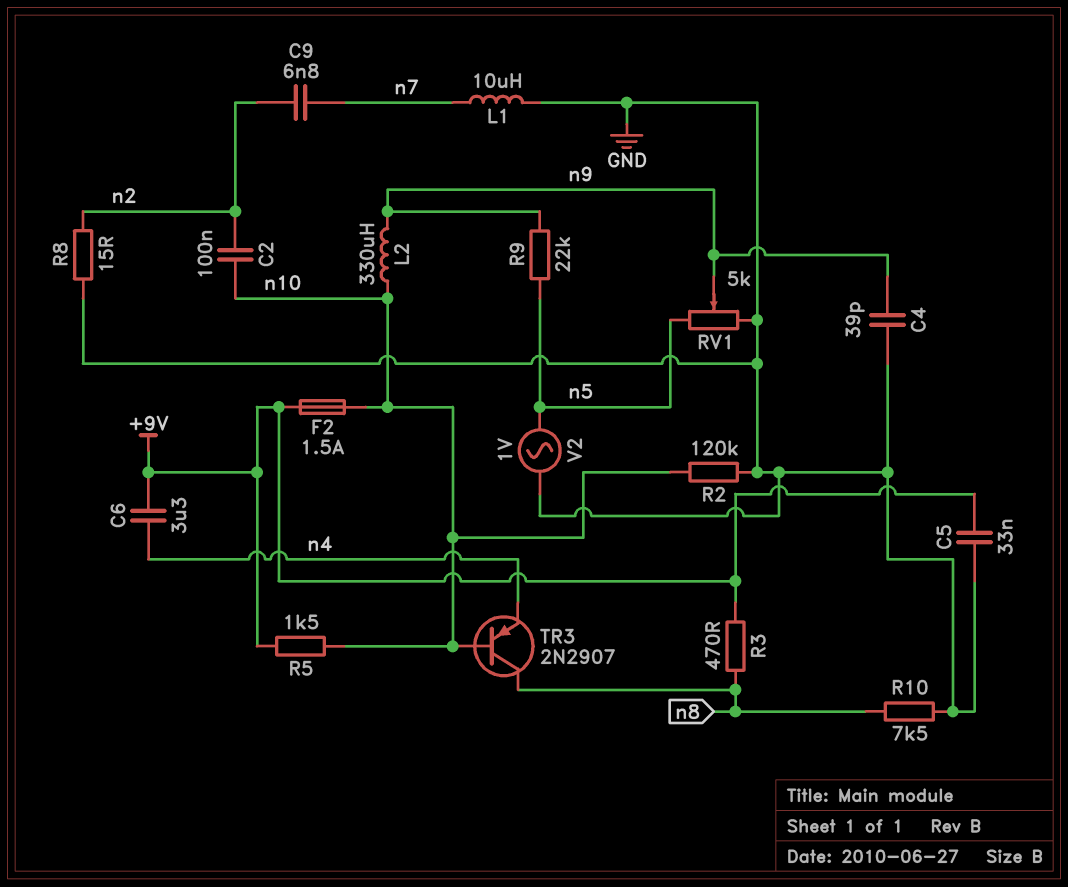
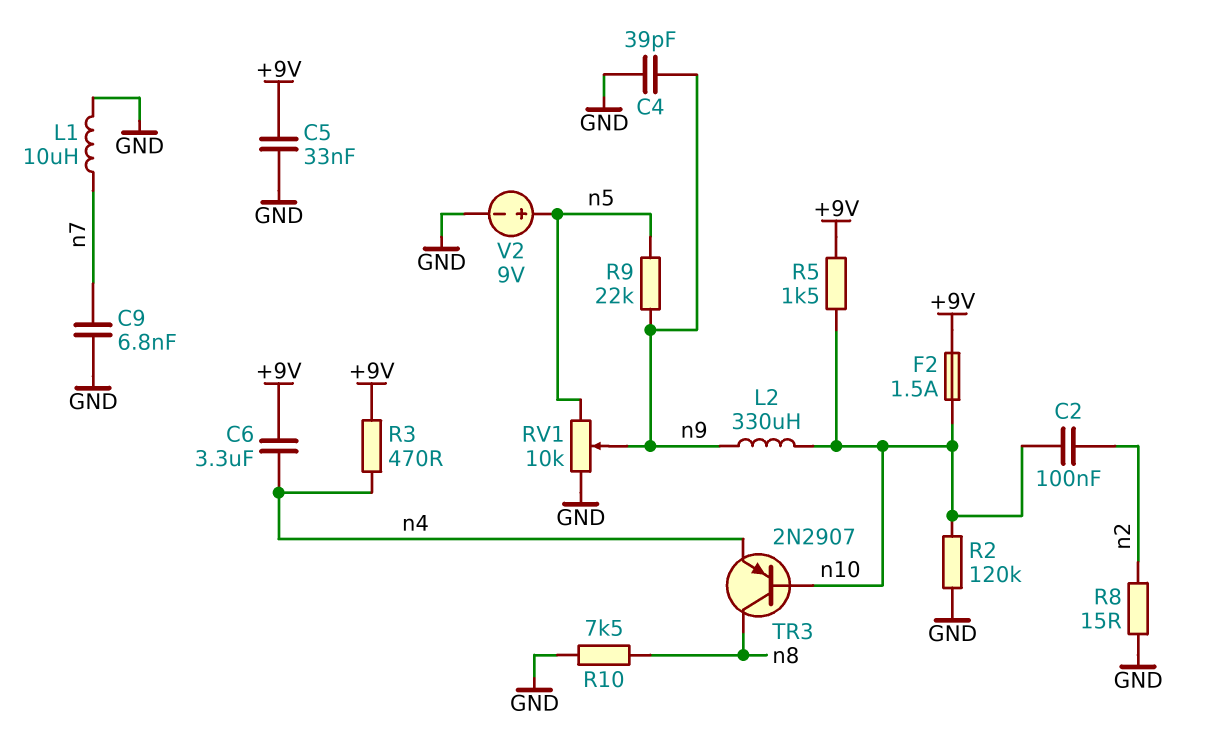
C9: 6.8nF (n2, n7) -> 6.8nF (GND, n7)
R3: 470 (+9V, n8) -> 470 (+9V, n4)
RV1: 5k (GND, n5, wiper n9) -> 10k (GND, n5, wiper n9)
V2: AC 1V (GND, n5) -> 9V (plus n5, minus GND)

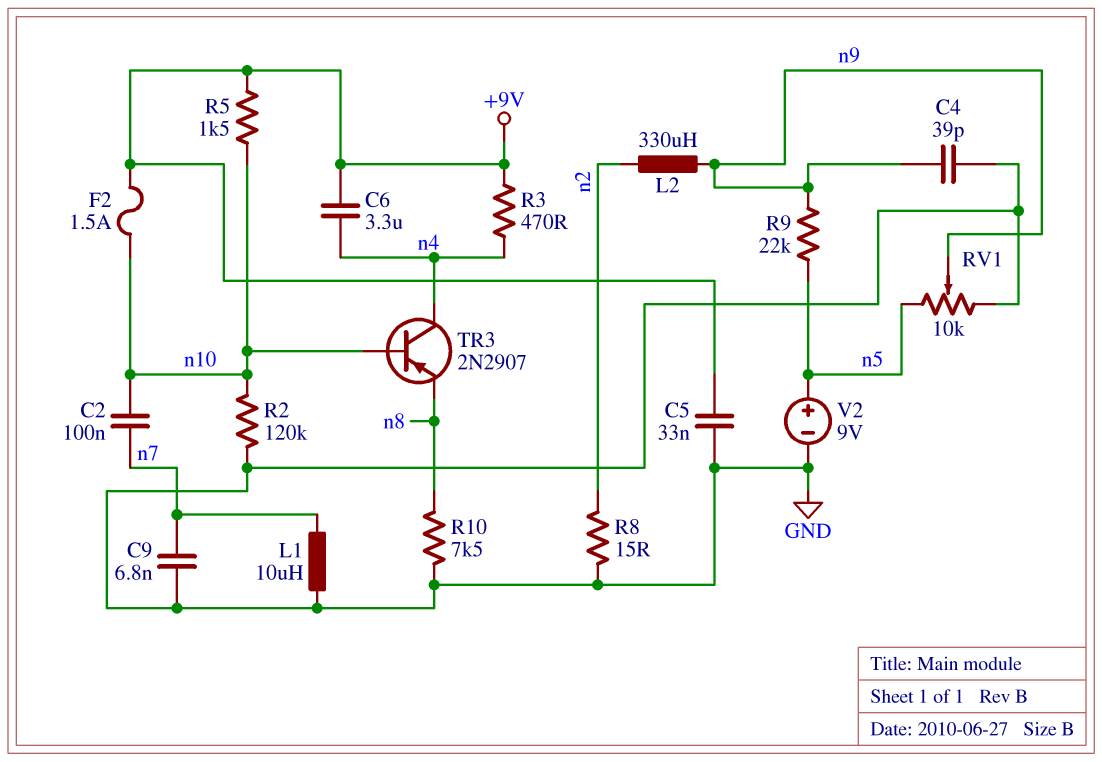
C2: 100nF (n2, n10) -> 100nF (n7, n10)
L2: 330uH (n9, n10) -> 330uH (n2, n9)
TR3: PNP 2N2907 (B n10, C n8, E n4) -> PNP 2N2907 (B n10, C n4, E n8)

